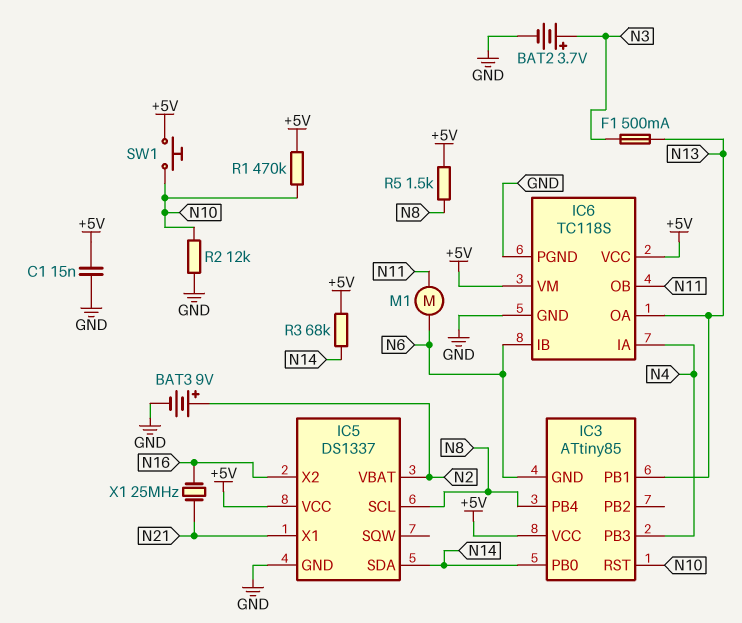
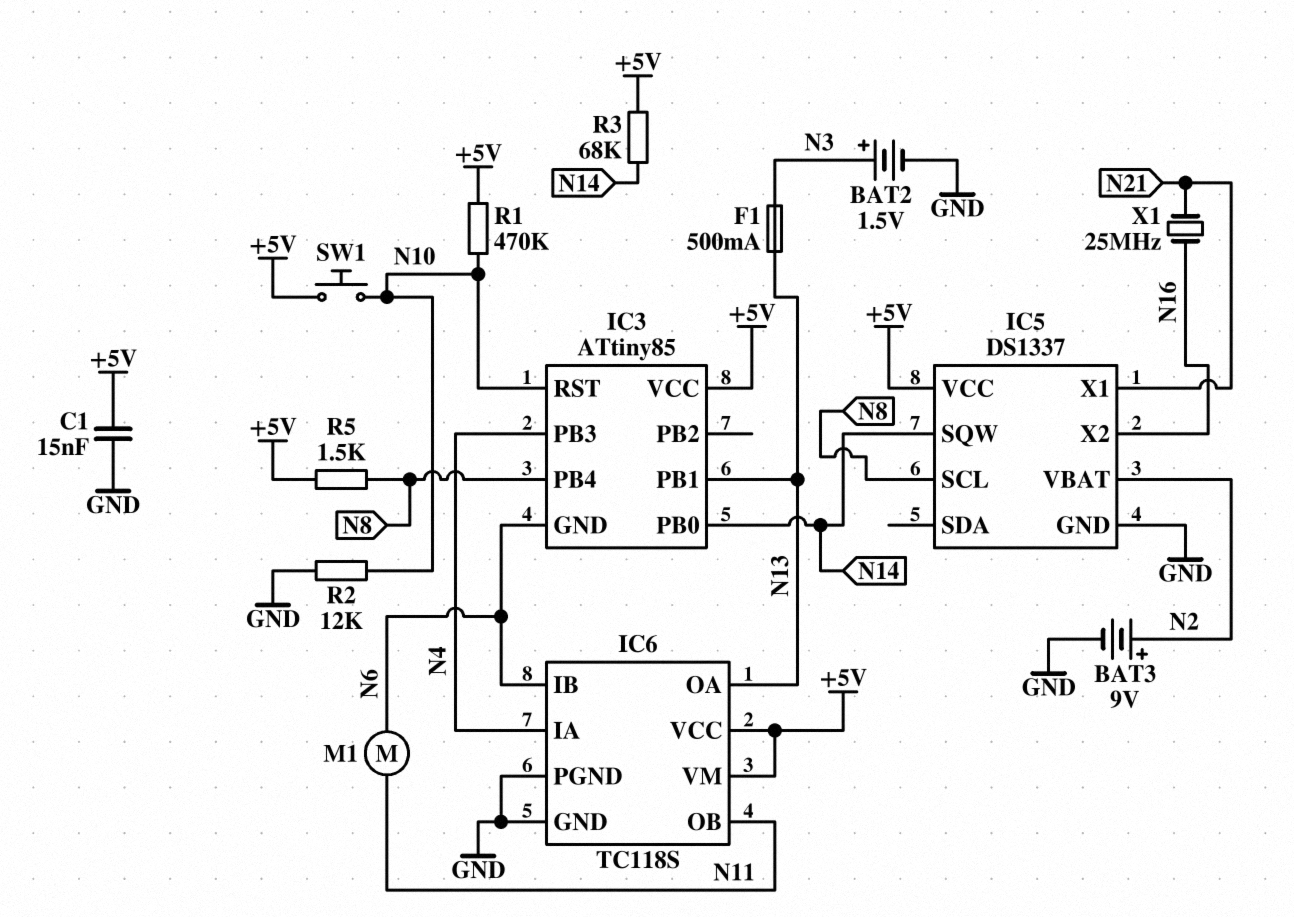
BAT2: 3.7V (plus N3, minus GND) -> 1.5V (plus N3, minus GND)
IC5 pin SDA: N14 -> none
IC5 pin SQW: none -> N14

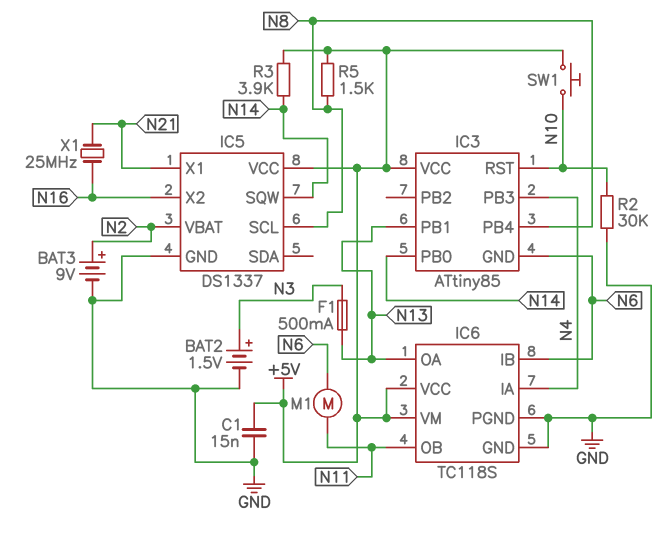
R1: 470k (+5V, N10) -> none
R2: 12k (GND, N10) -> 30k (GND, N10)
R3: 68k (+5V, N14) -> 3.9k (+5V, N14)

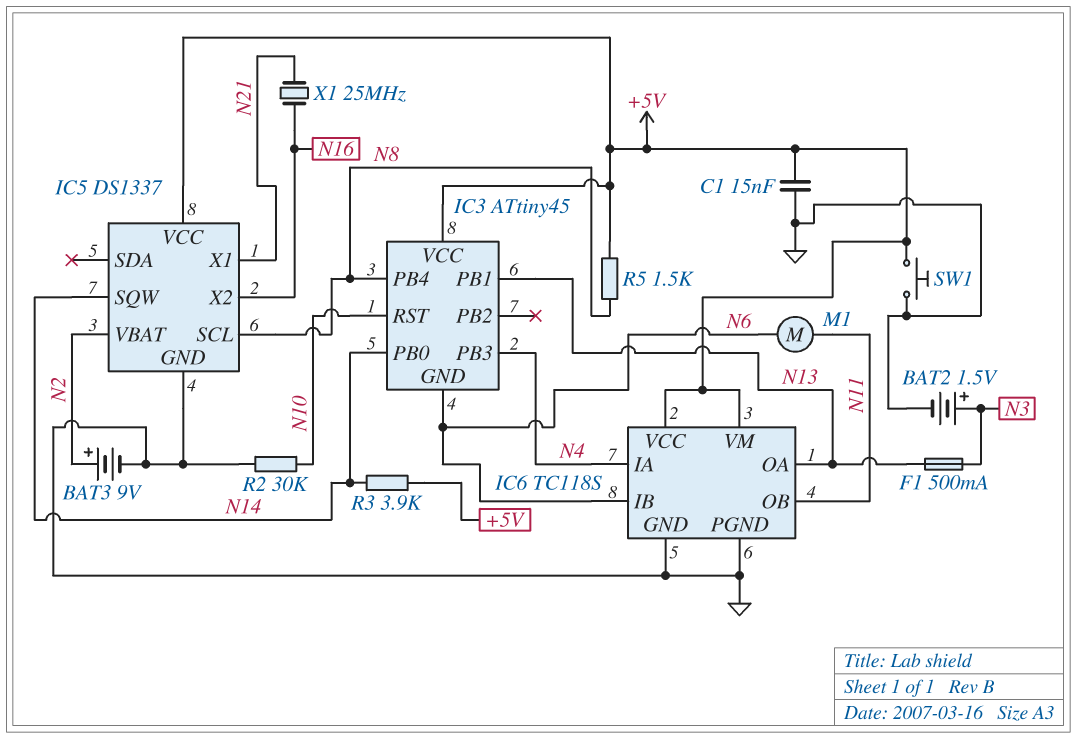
IC3: ATtiny85 -> ATtiny45
SW1: button (+5V, N10) -> button (+5V, GND)

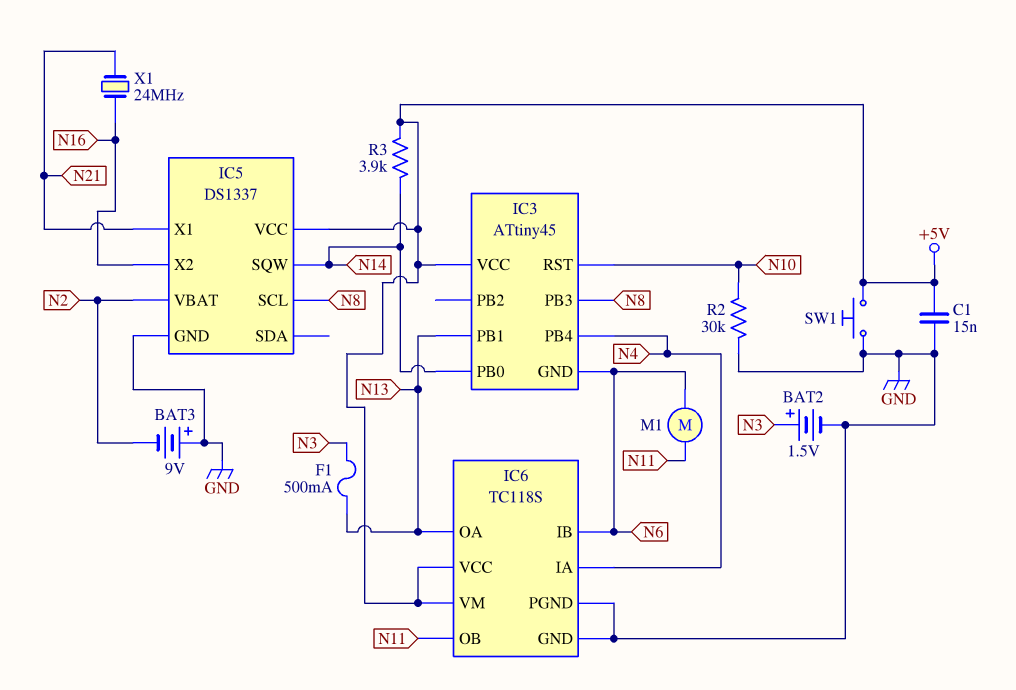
BAT3: 9V (plus N2, minus GND) -> 9V (plus GND, minus N2)
IC3 pin PB3: N4 -> N8
IC3 pin PB4: N8 -> N4
R5: 1.5k (+5V, N8) -> none
X1: 25MHz (N16, N21) -> 24MHz (N16, N21)

